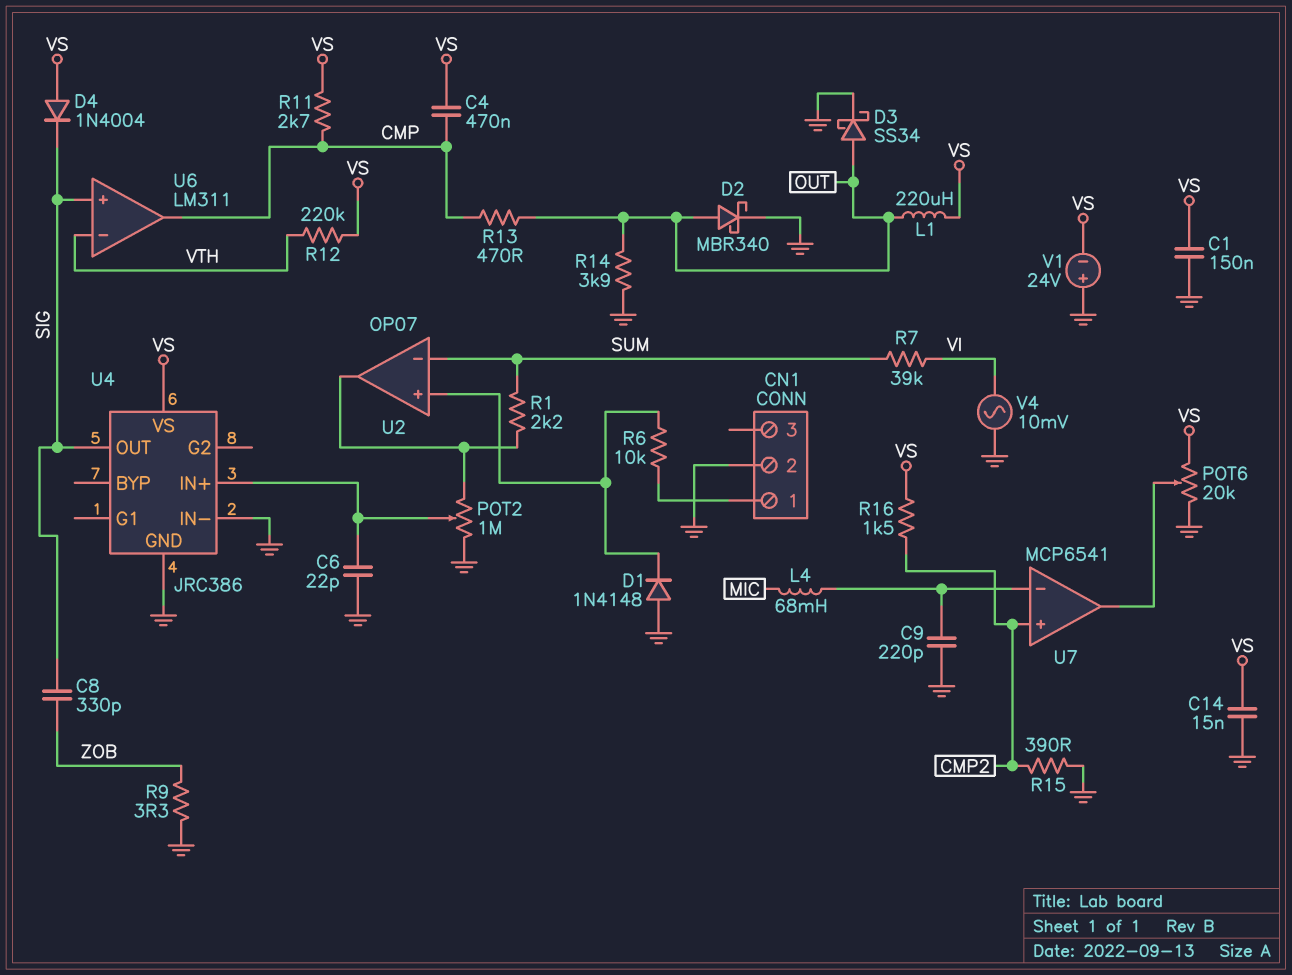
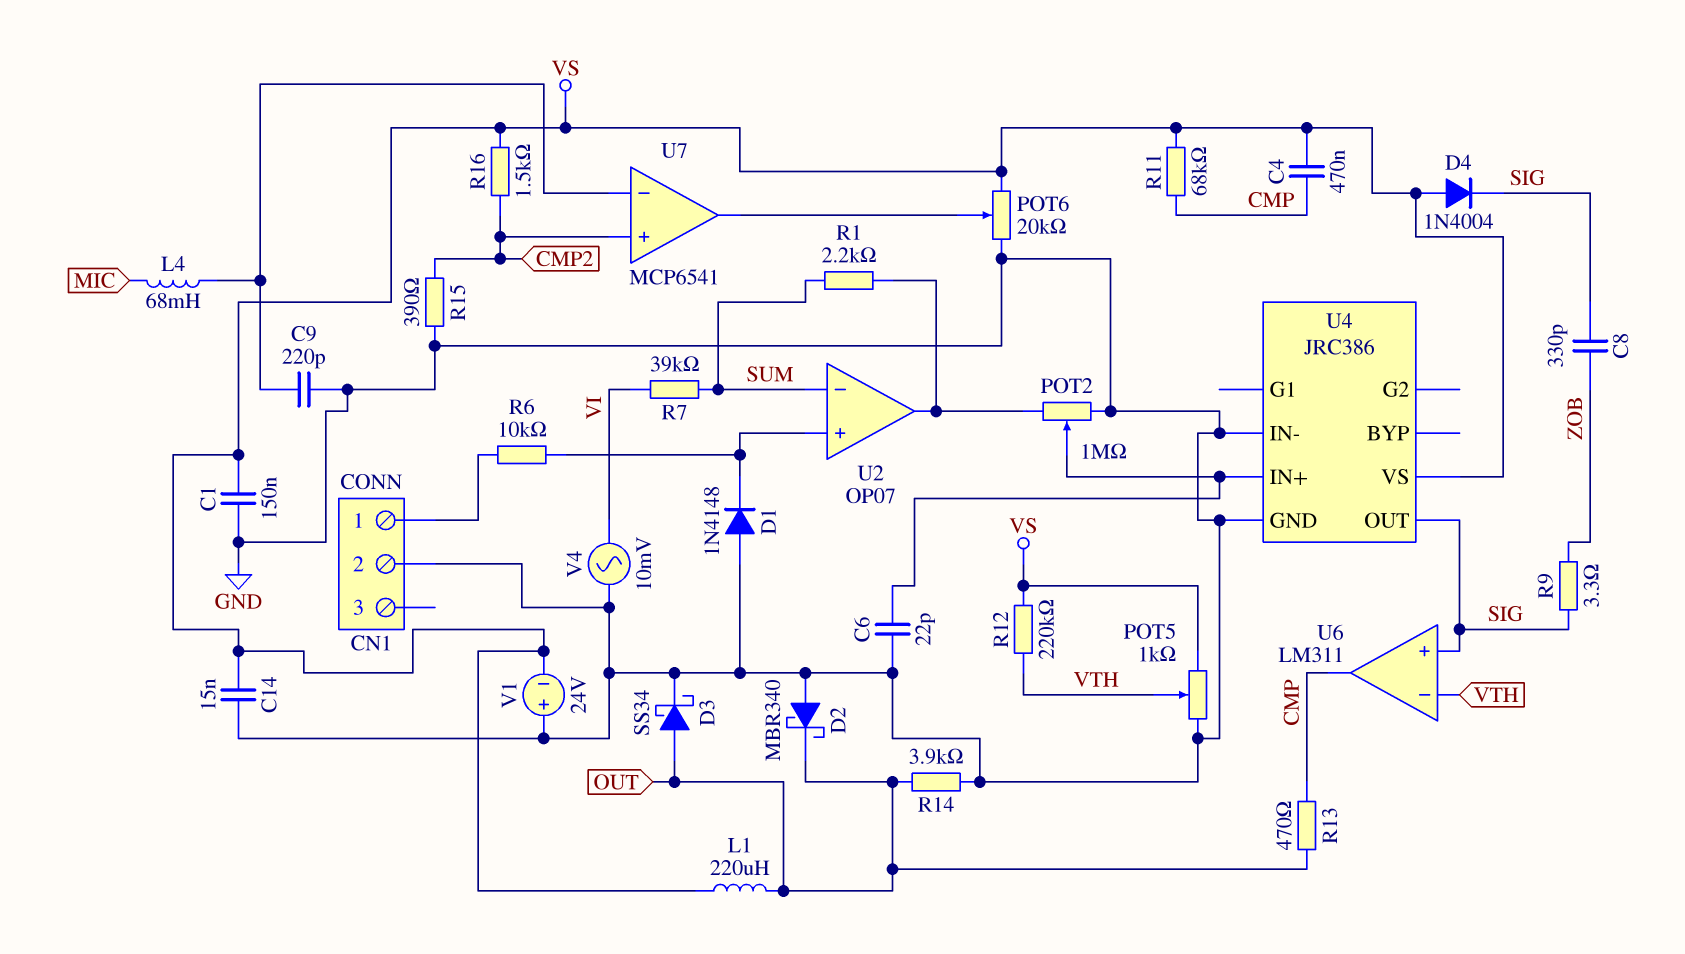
D2: schottky MBR340 (A OUT, K GND) -> schottky MBR340 (A GND, K OUT)
POT5: none -> 1k (GND, VS, wiper VTH)
R9: 3.3 (GND, ZOB) -> 3.3 (SIG, ZOB)
R11: 2.7k (CMP, VS) -> 68k (CMP, VS)

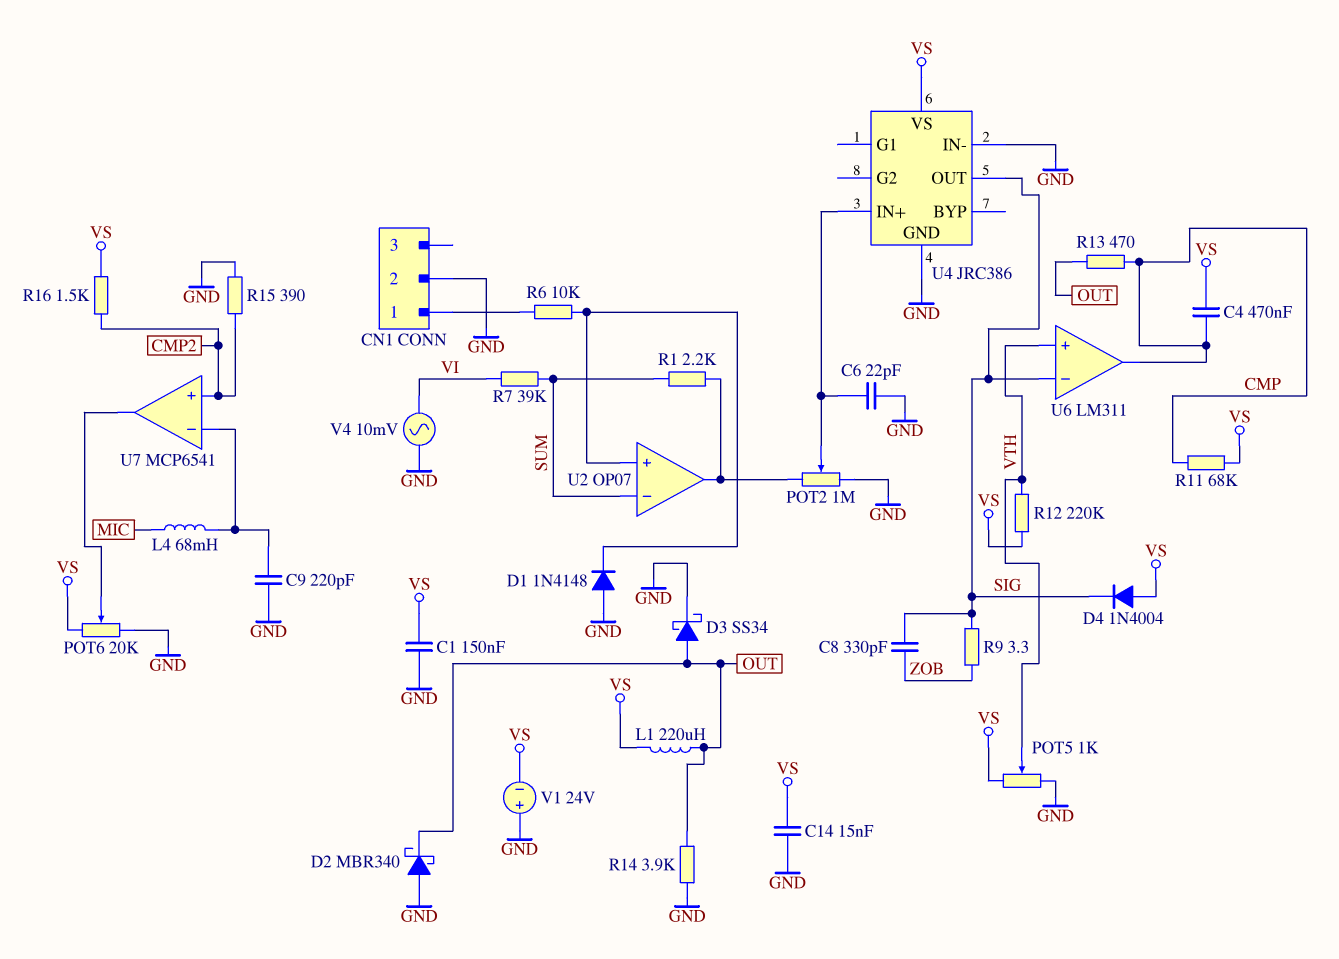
U6 pin in+: SIG -> VTH
U6 pin in-: VTH -> SIG

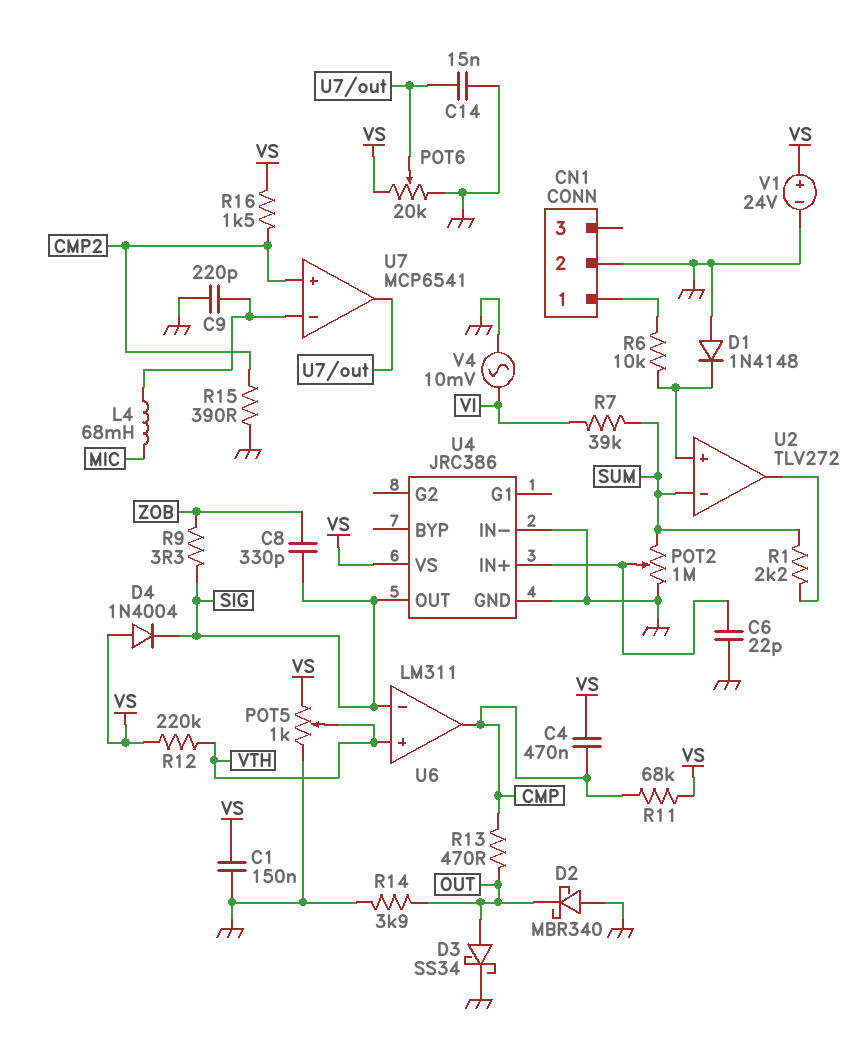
C14: 15nF (GND, VS) -> 15nF (GND, U7/out)
L1: 220uH (OUT, VS) -> none
POT2: 1M (GND, U2/out, wiper U4/IN+) -> 1M (GND, SUM, wiper U4/IN+)
U2: OP07 -> TLV272
V1: 24V (plus GND, minus VS) -> 24V (plus VS, minus GND)

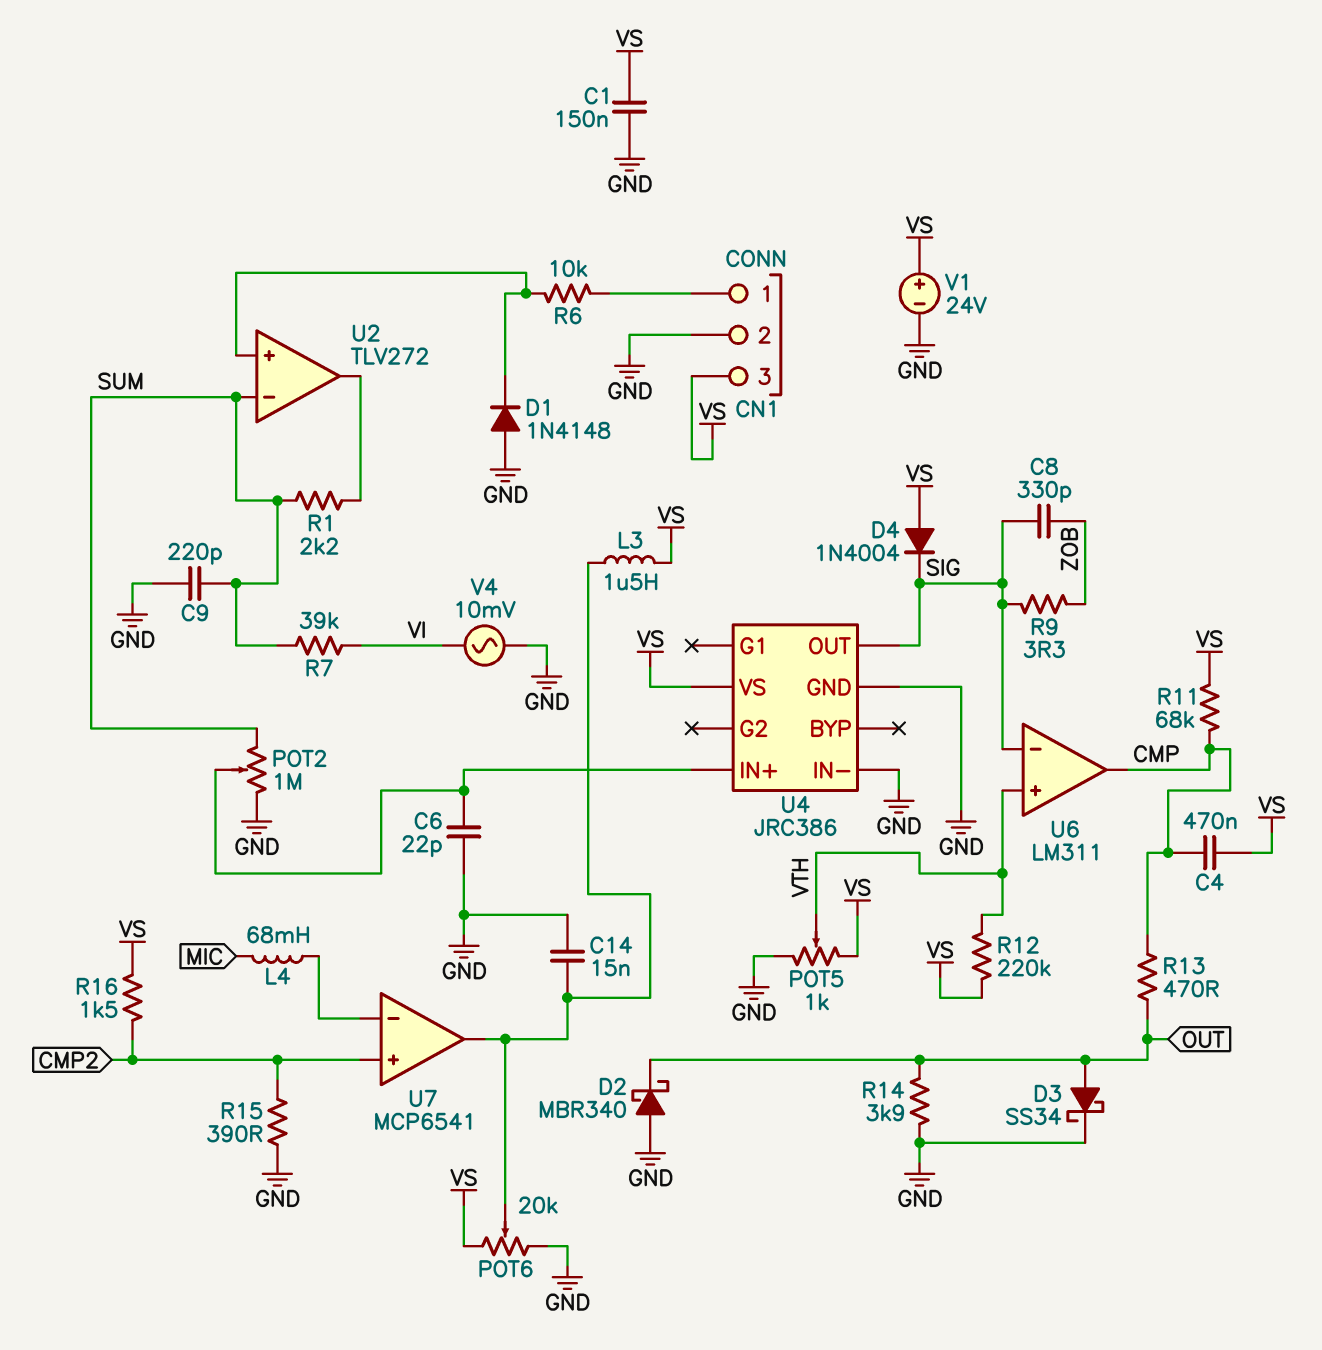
C9: 220pF (GND, U7/in-) -> 220pF (GND, SUM)
CN1 pin 3: none -> VS
L3: none -> 1.5uH (U7/out, VS)

